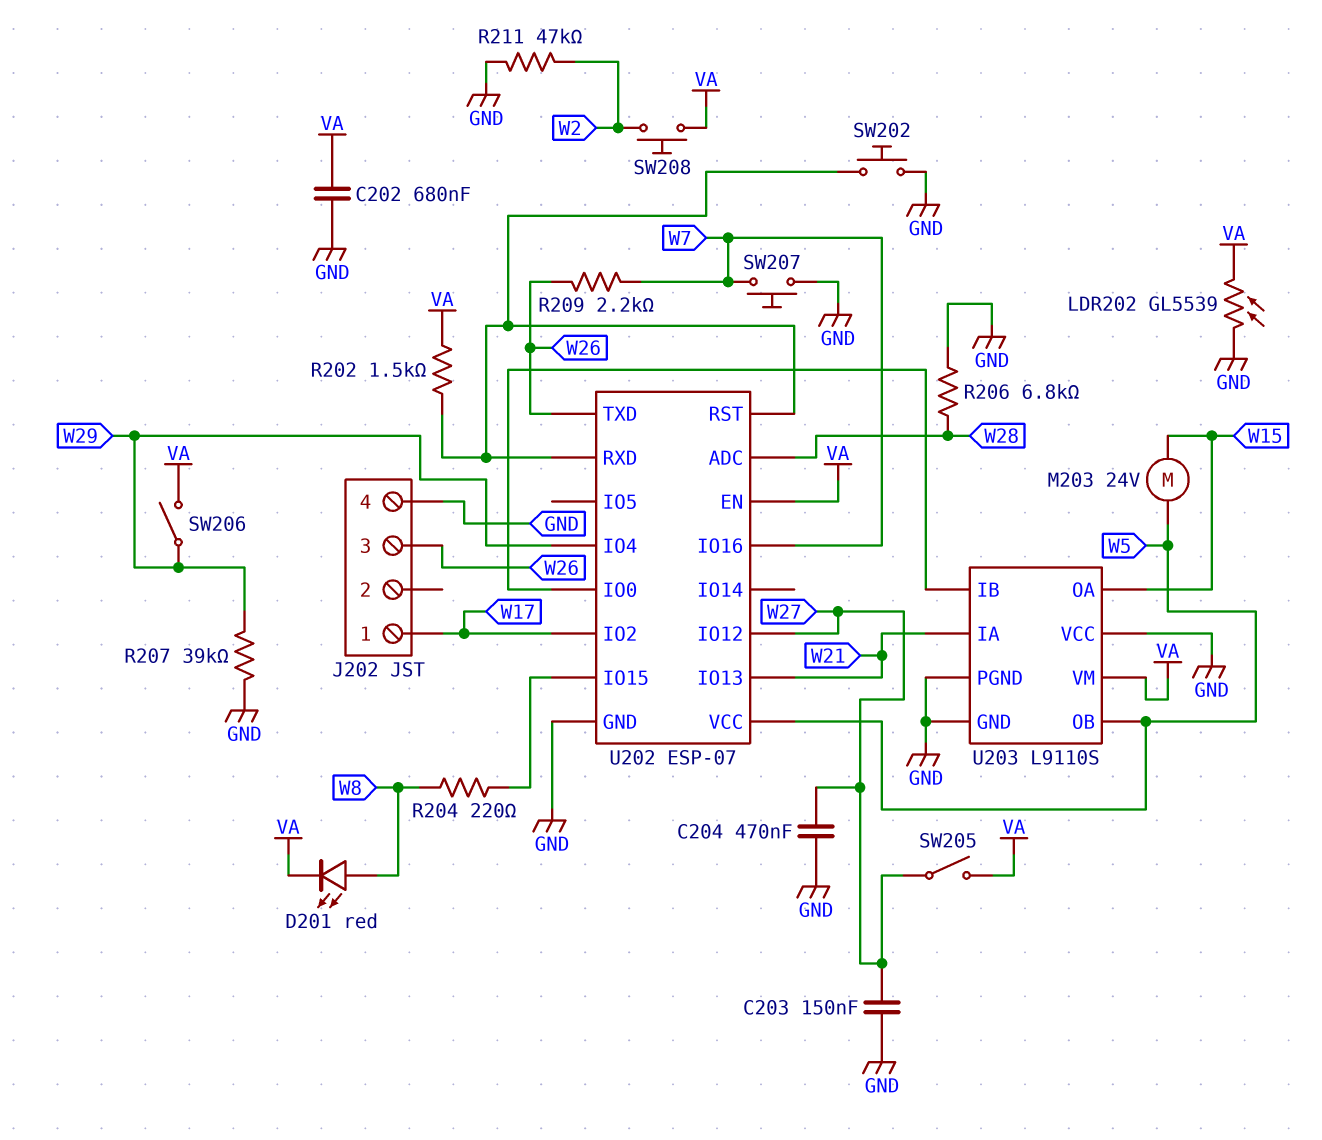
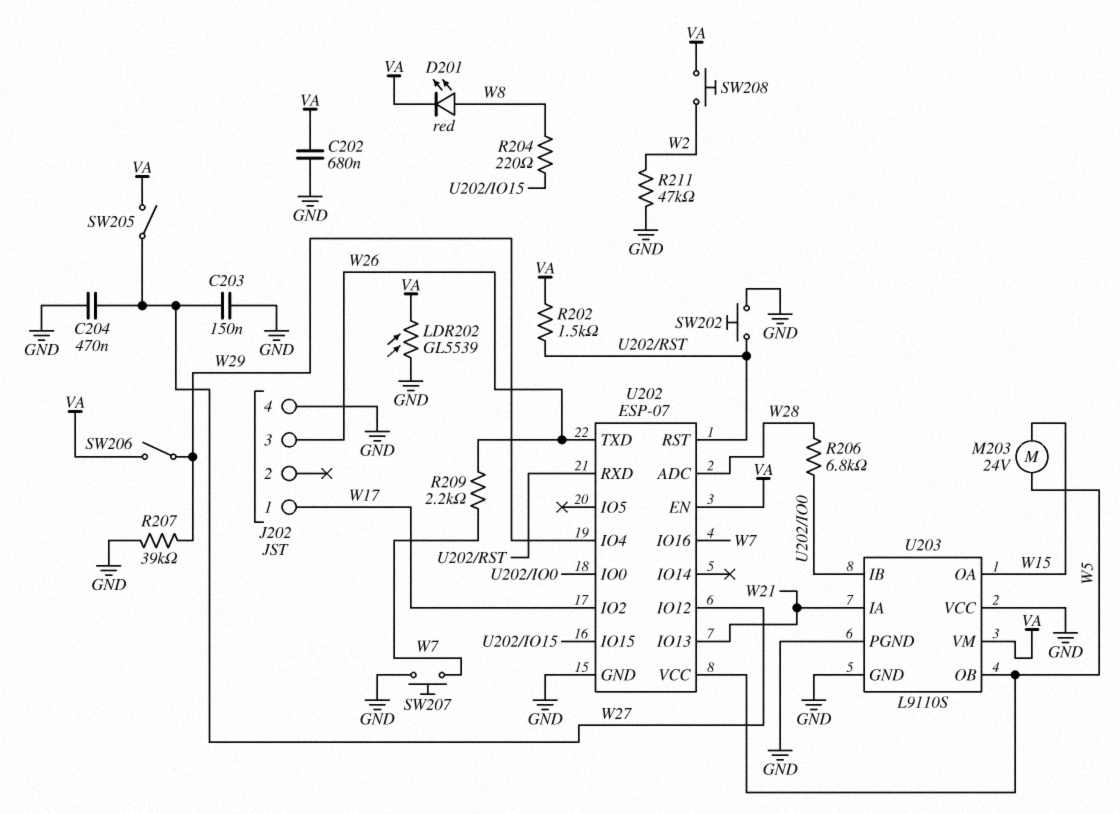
R206: 6.8k (GND, W28) -> 6.8k (U202/IO0, W28)

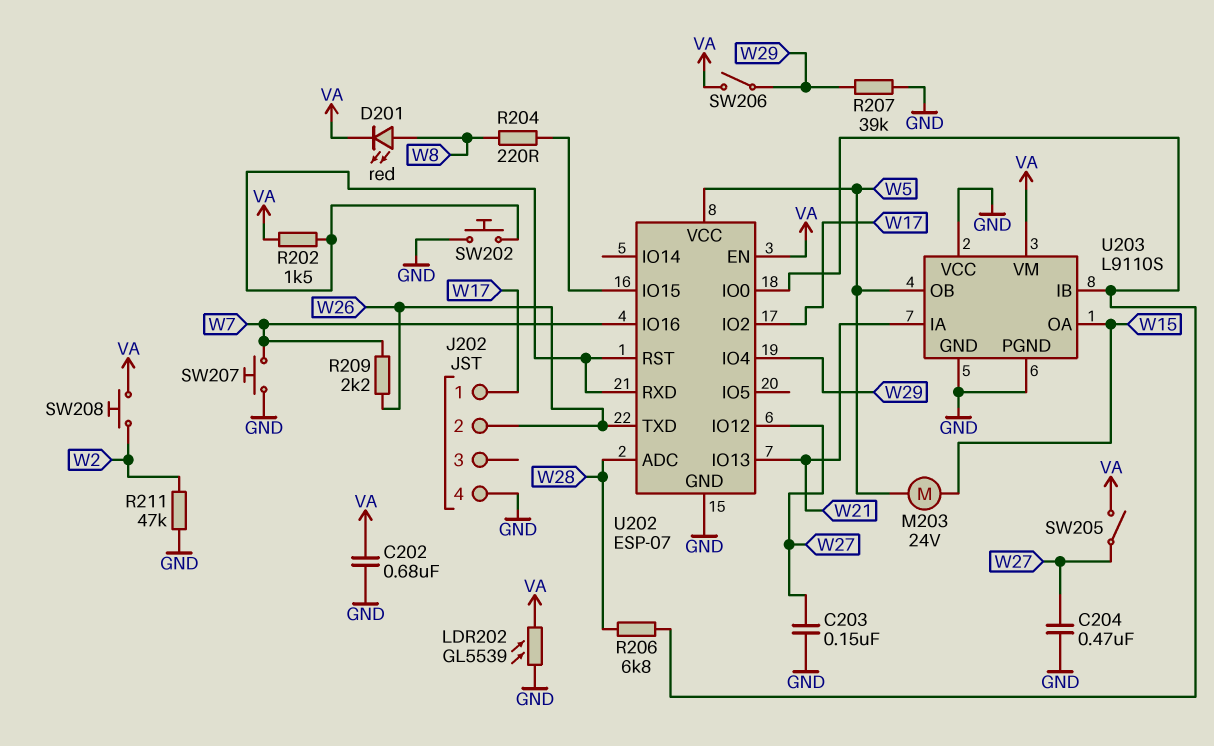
J202 pin 2: none -> W26
J202 pin 3: W26 -> none

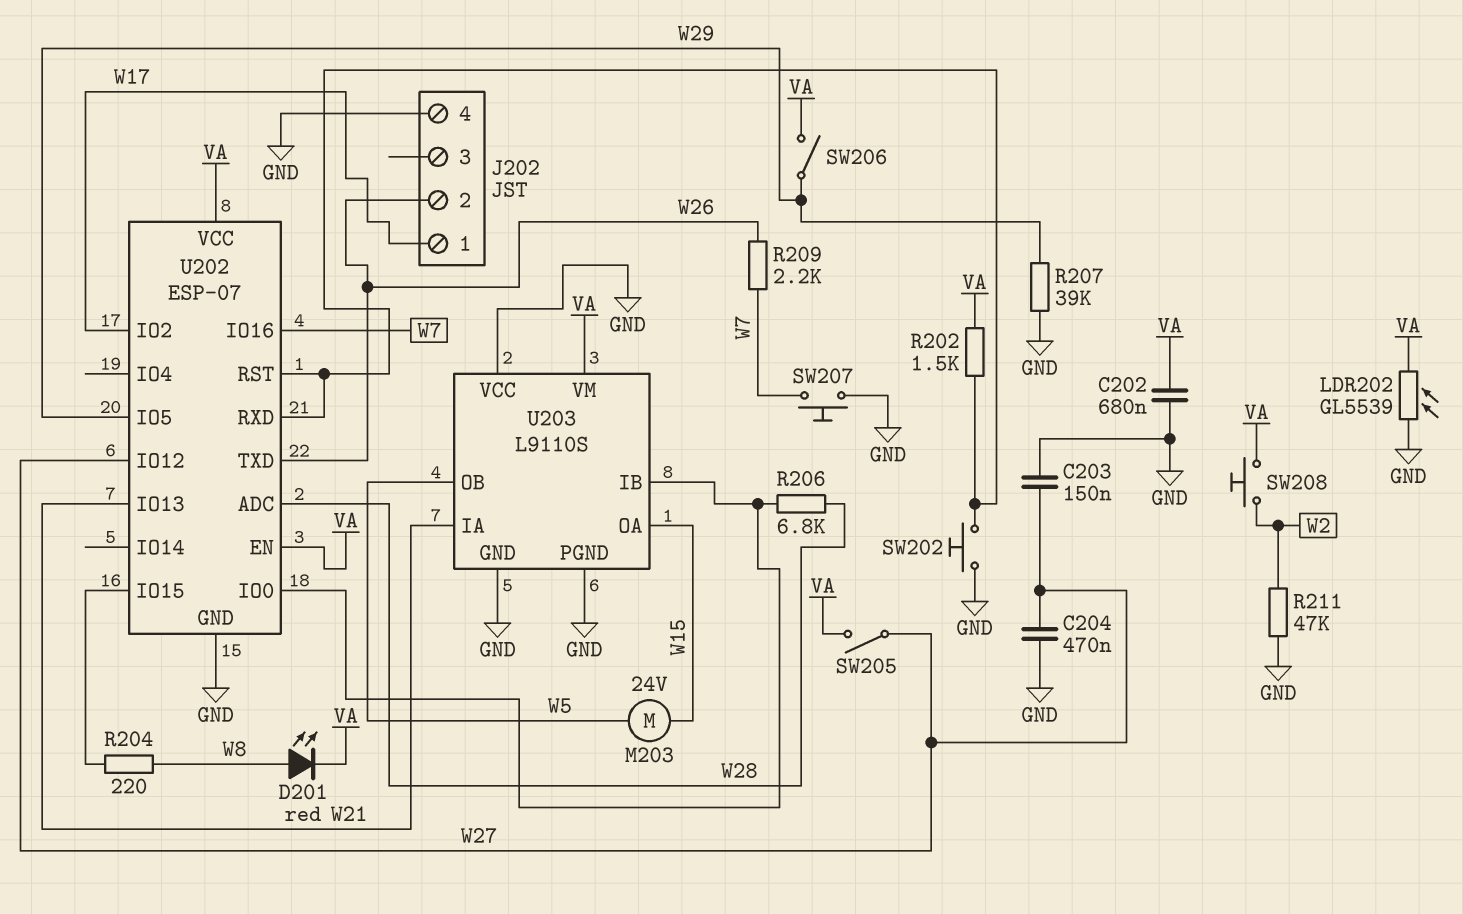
U202 pin IO4: W29 -> none
U202 pin IO5: none -> W29
U202 pin VCC: W5 -> VA

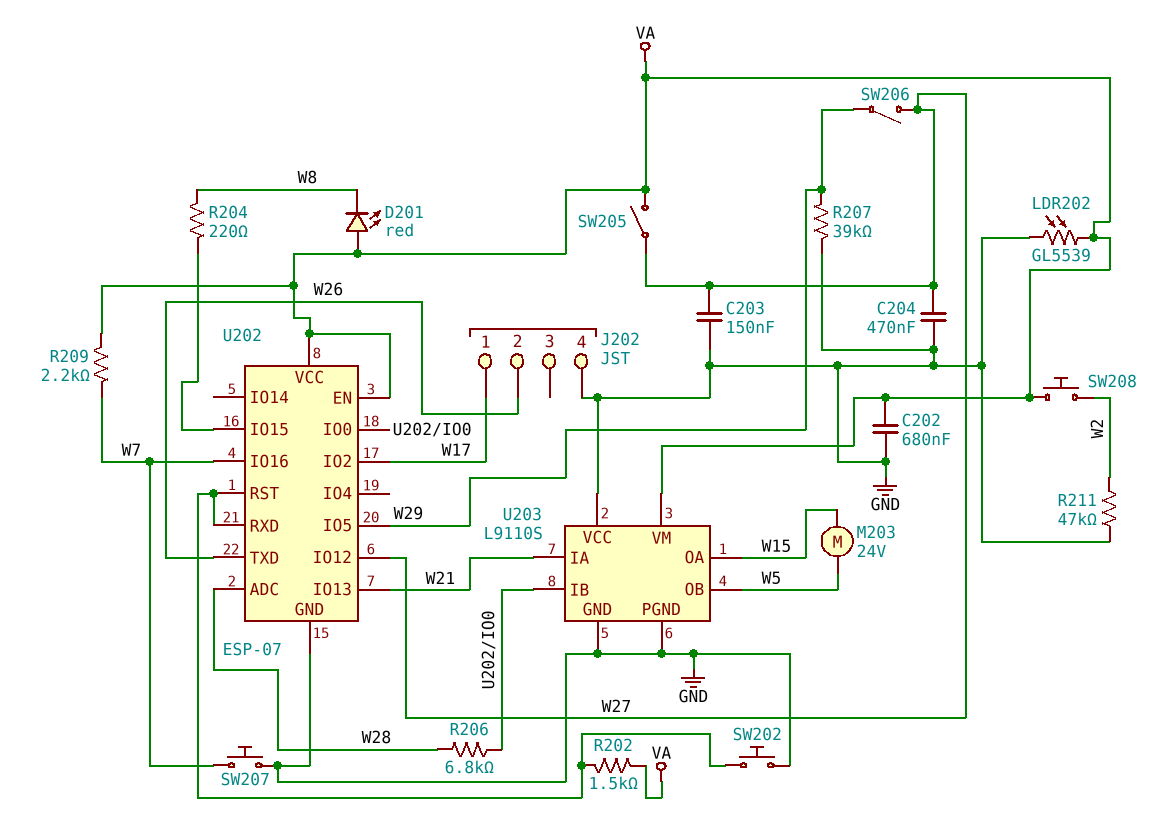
D201: LED red (A W8, K VA) -> LED red (A VA, K W8)
R209: 2.2k (W7, W26) -> 2.2k (VA, W7)
SW206: switch (VA, W29) -> switch (W27, W29)

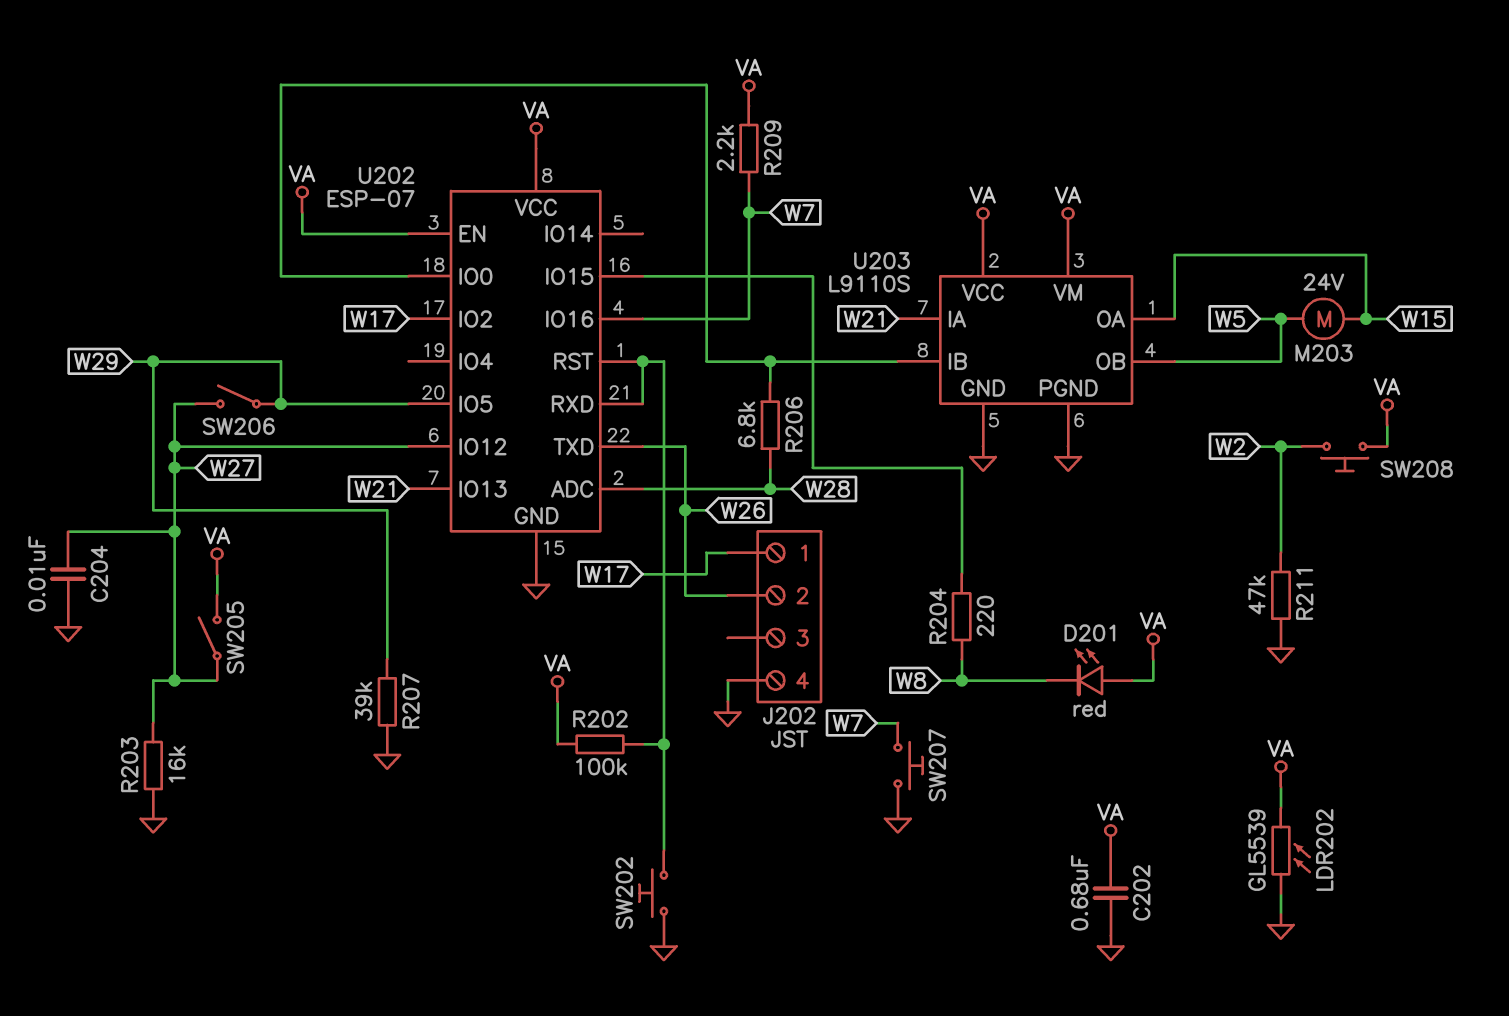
C203: 150nF (GND, W27) -> none
C204: 470nF (GND, W27) -> 10nF (GND, W27)
R202: 1.5k (U202/RST, VA) -> 100k (U202/RST, VA)
R203: none -> 16k (GND, W27)
U203 pin VCC: GND -> VA

